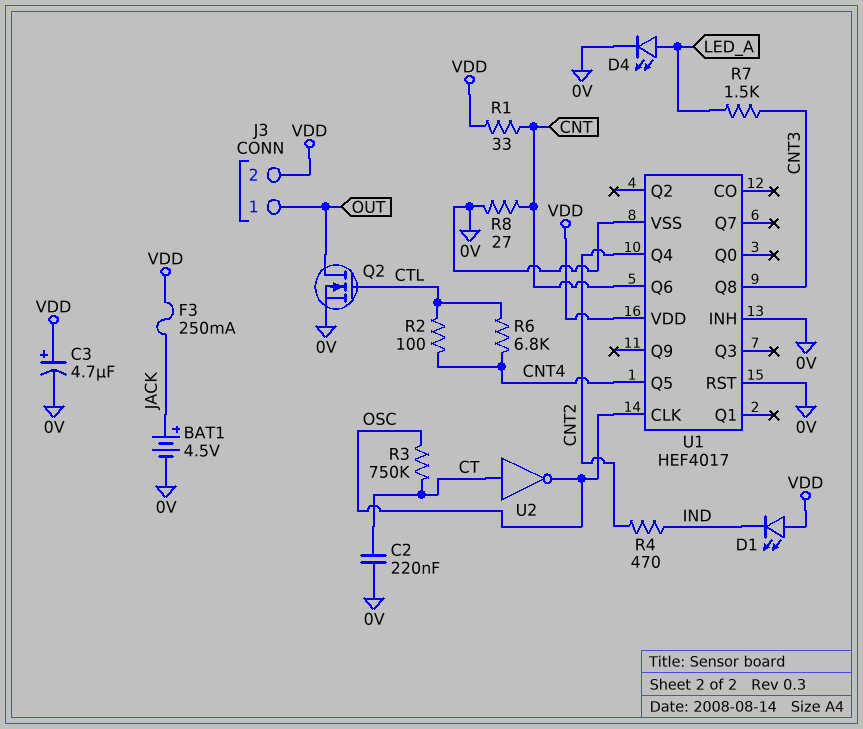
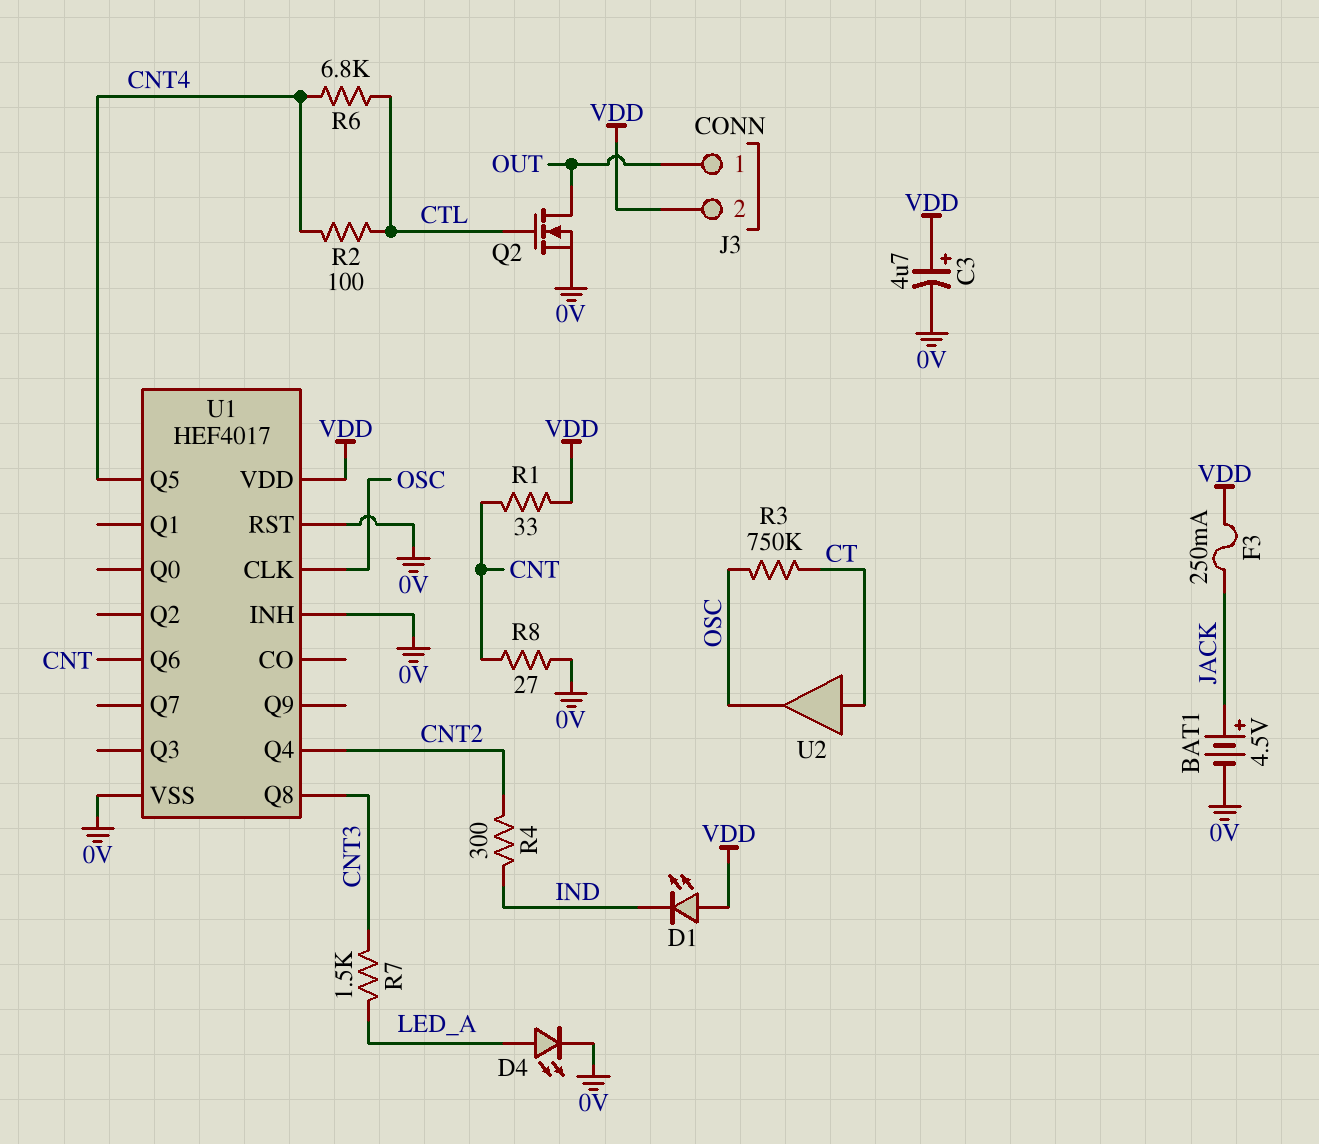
C2: 220nF (0V, CT) -> none
R4: 470 (CNT2, IND) -> 300 (CNT2, IND)
U2: NOT (in CT, out OSC) -> buffer (in CT, out OSC)

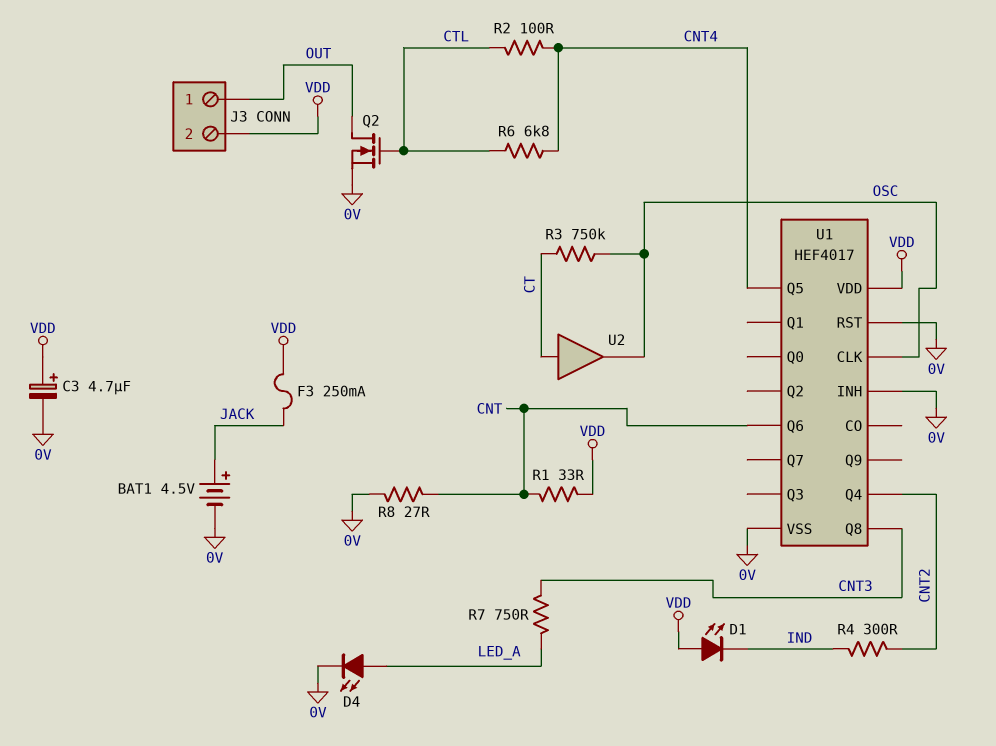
R7: 1.5k (CNT3, LED_A) -> 750 (CNT3, LED_A)

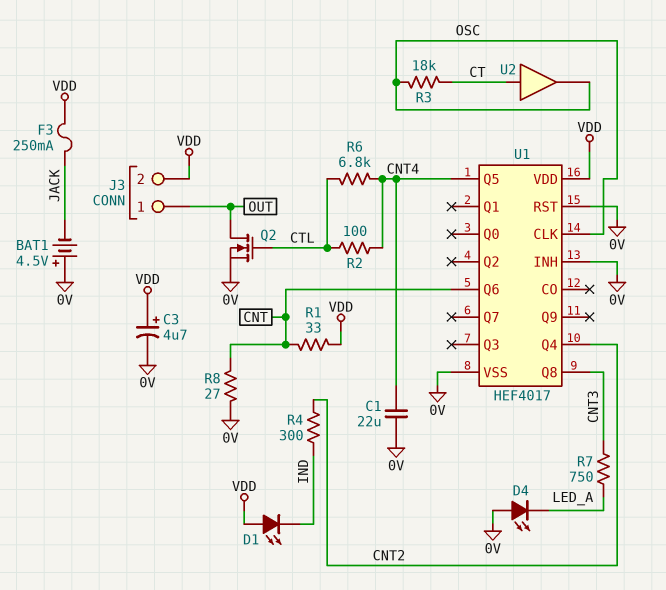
BAT1: 4.5V (plus JACK, minus 0V) -> 4.5V (plus 0V, minus JACK)
C1: none -> 22uF (0V, CNT4)
D4: LED (A LED_A, K 0V) -> LED (A 0V, K LED_A)
R3: 750k (CT, OSC) -> 18k (CT, OSC)

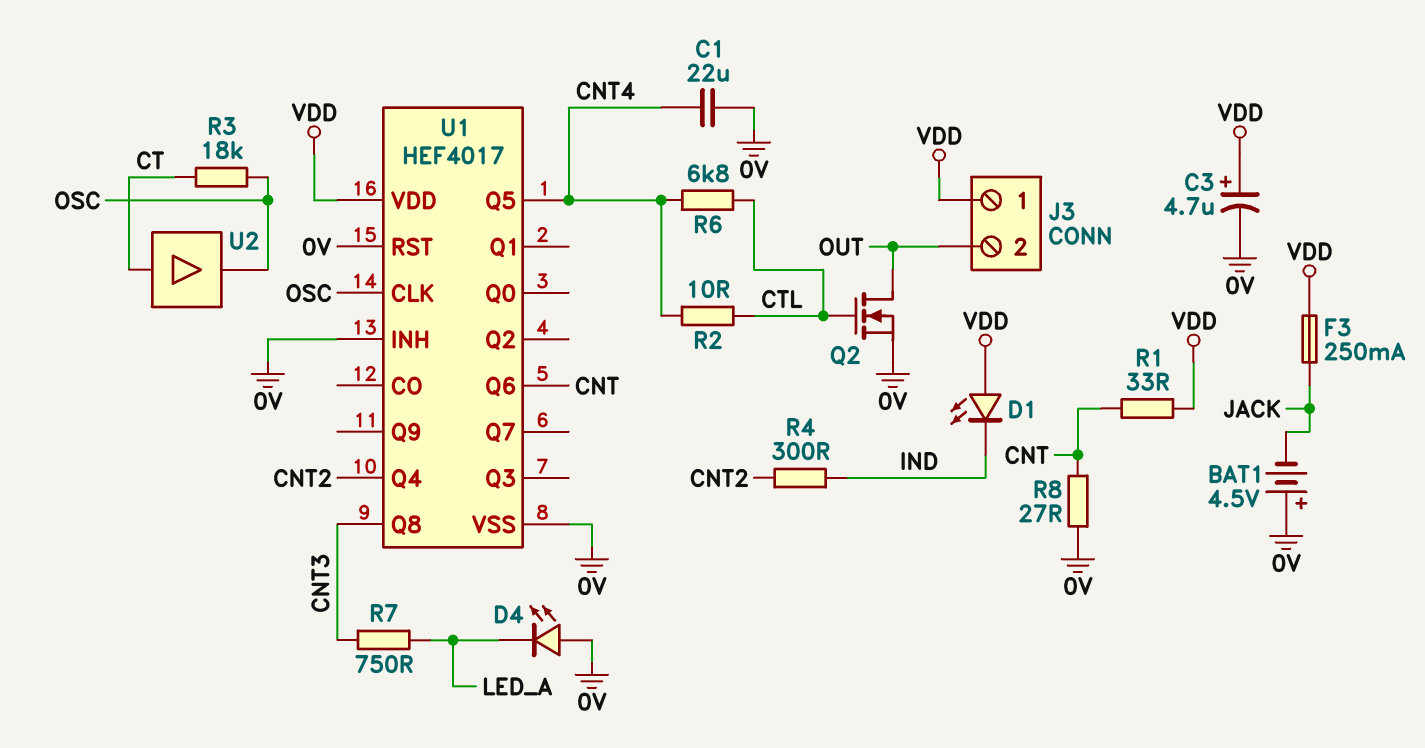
J3 pin 1: OUT -> VDD
J3 pin 2: VDD -> OUT
R2: 100 (CNT4, CTL) -> 10 (CNT4, CTL)

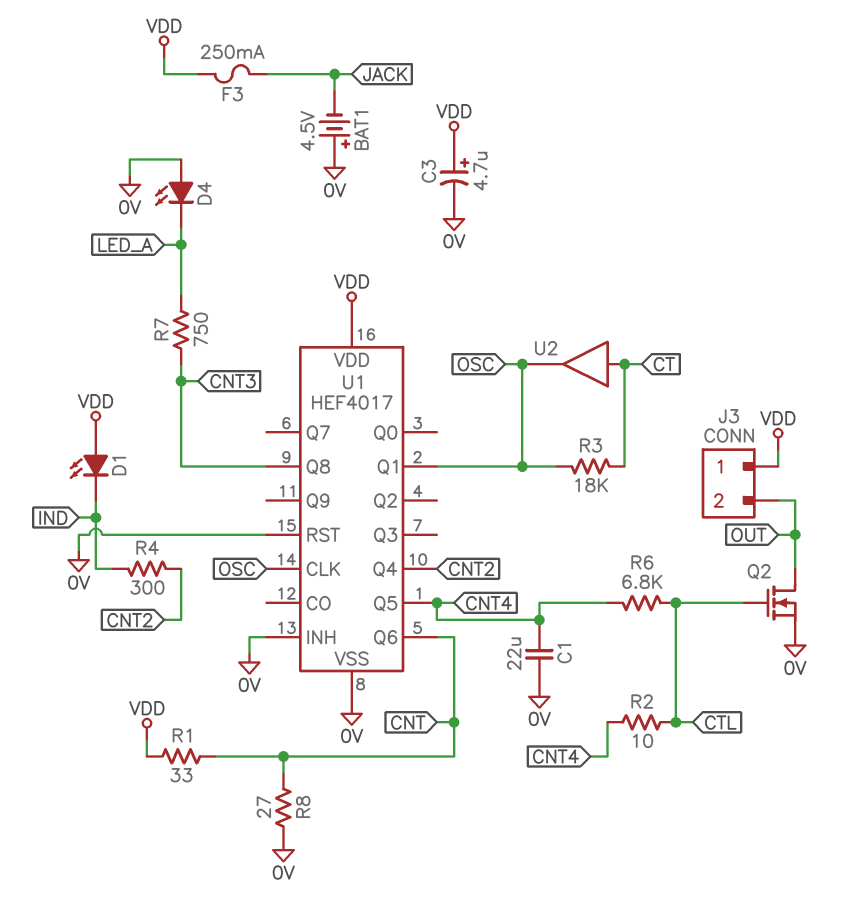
U1 pin Q1: none -> OSC

